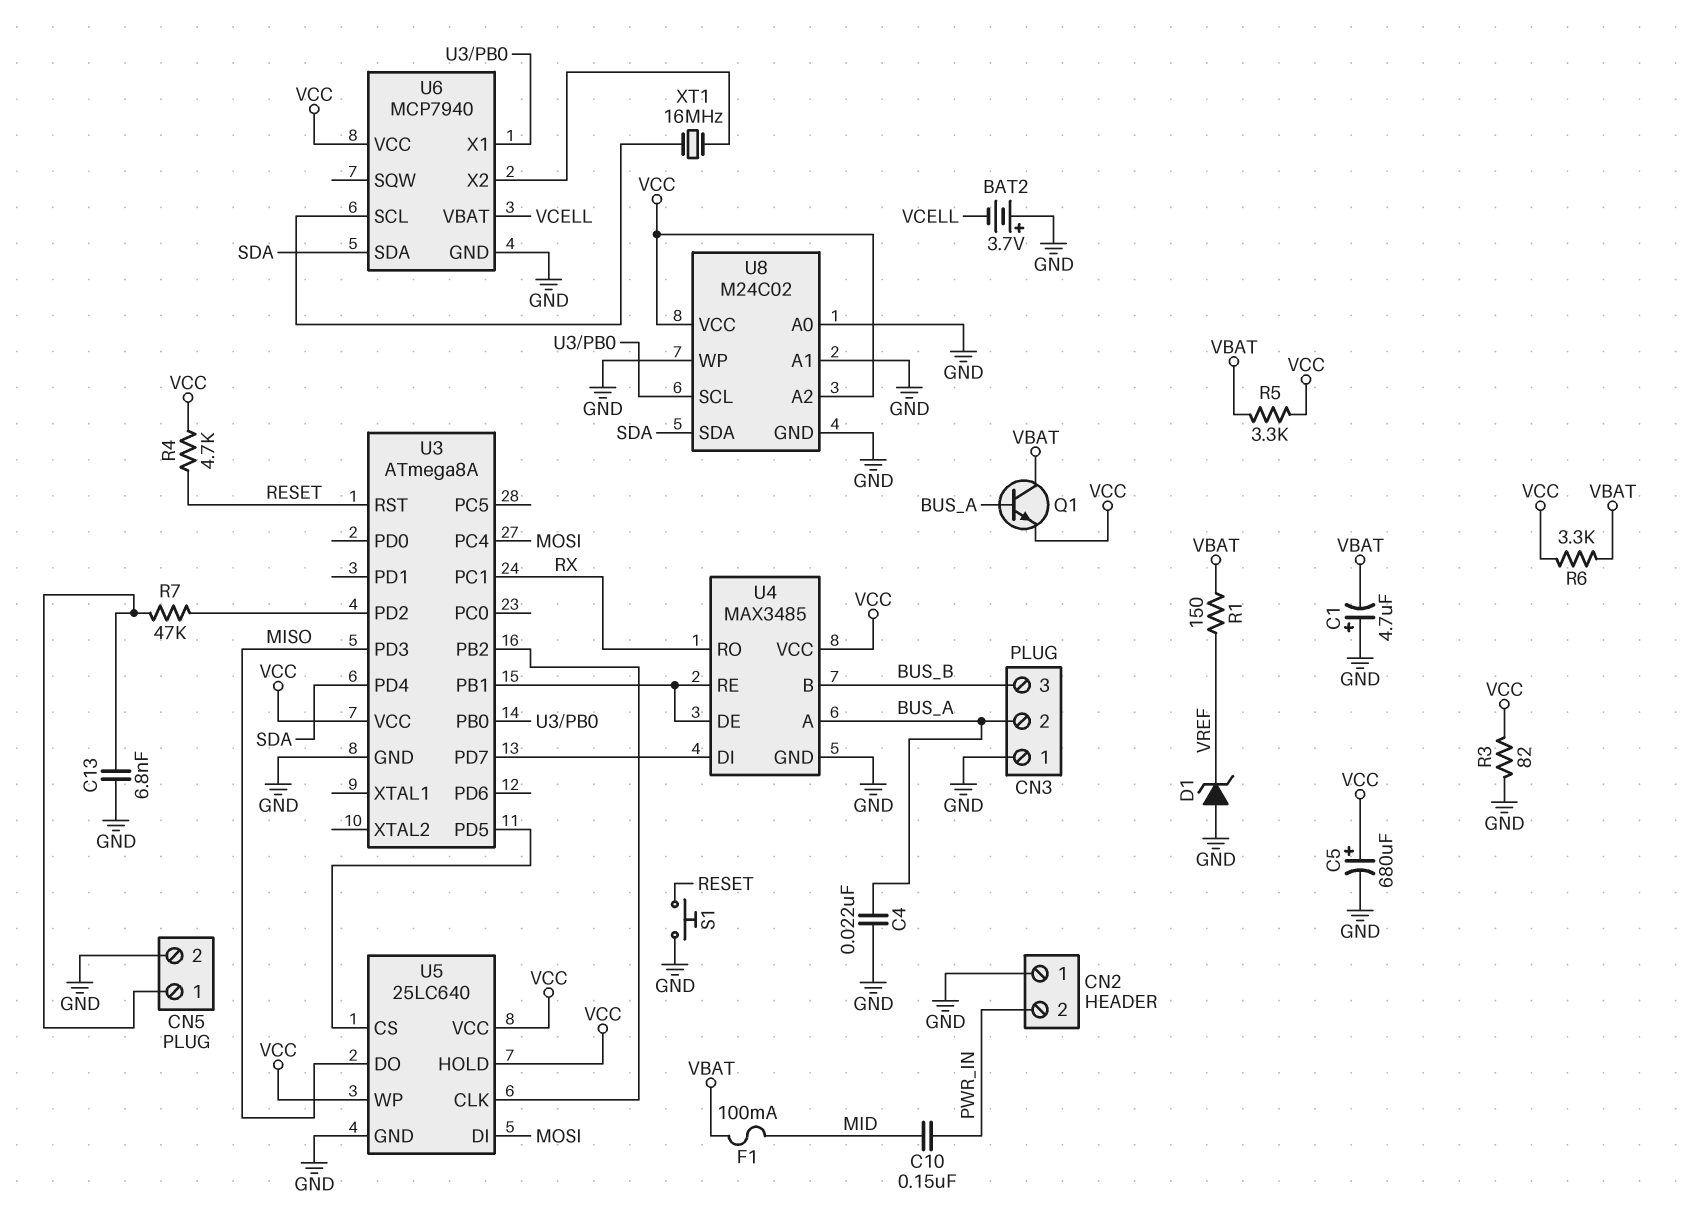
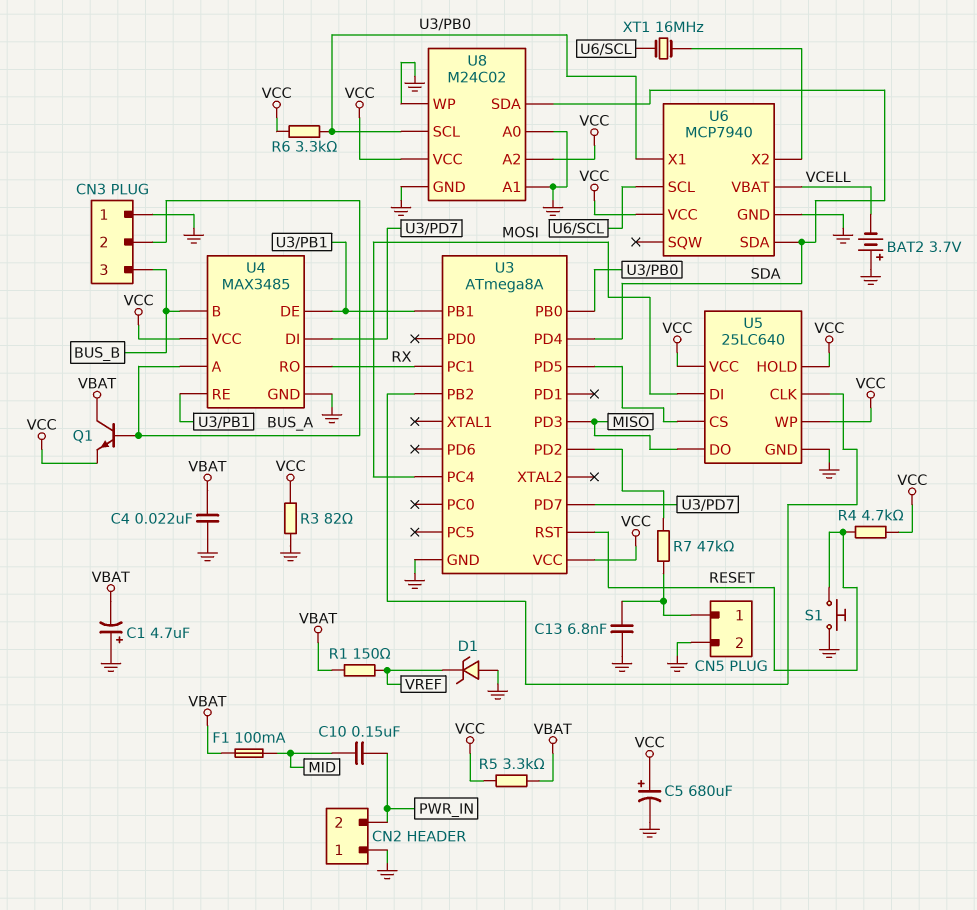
C4: 22nF (BUS_A, GND) -> 22nF (GND, VBAT)
R6: 3.3k (VBAT, VCC) -> 3.3k (U3/PB0, VCC)

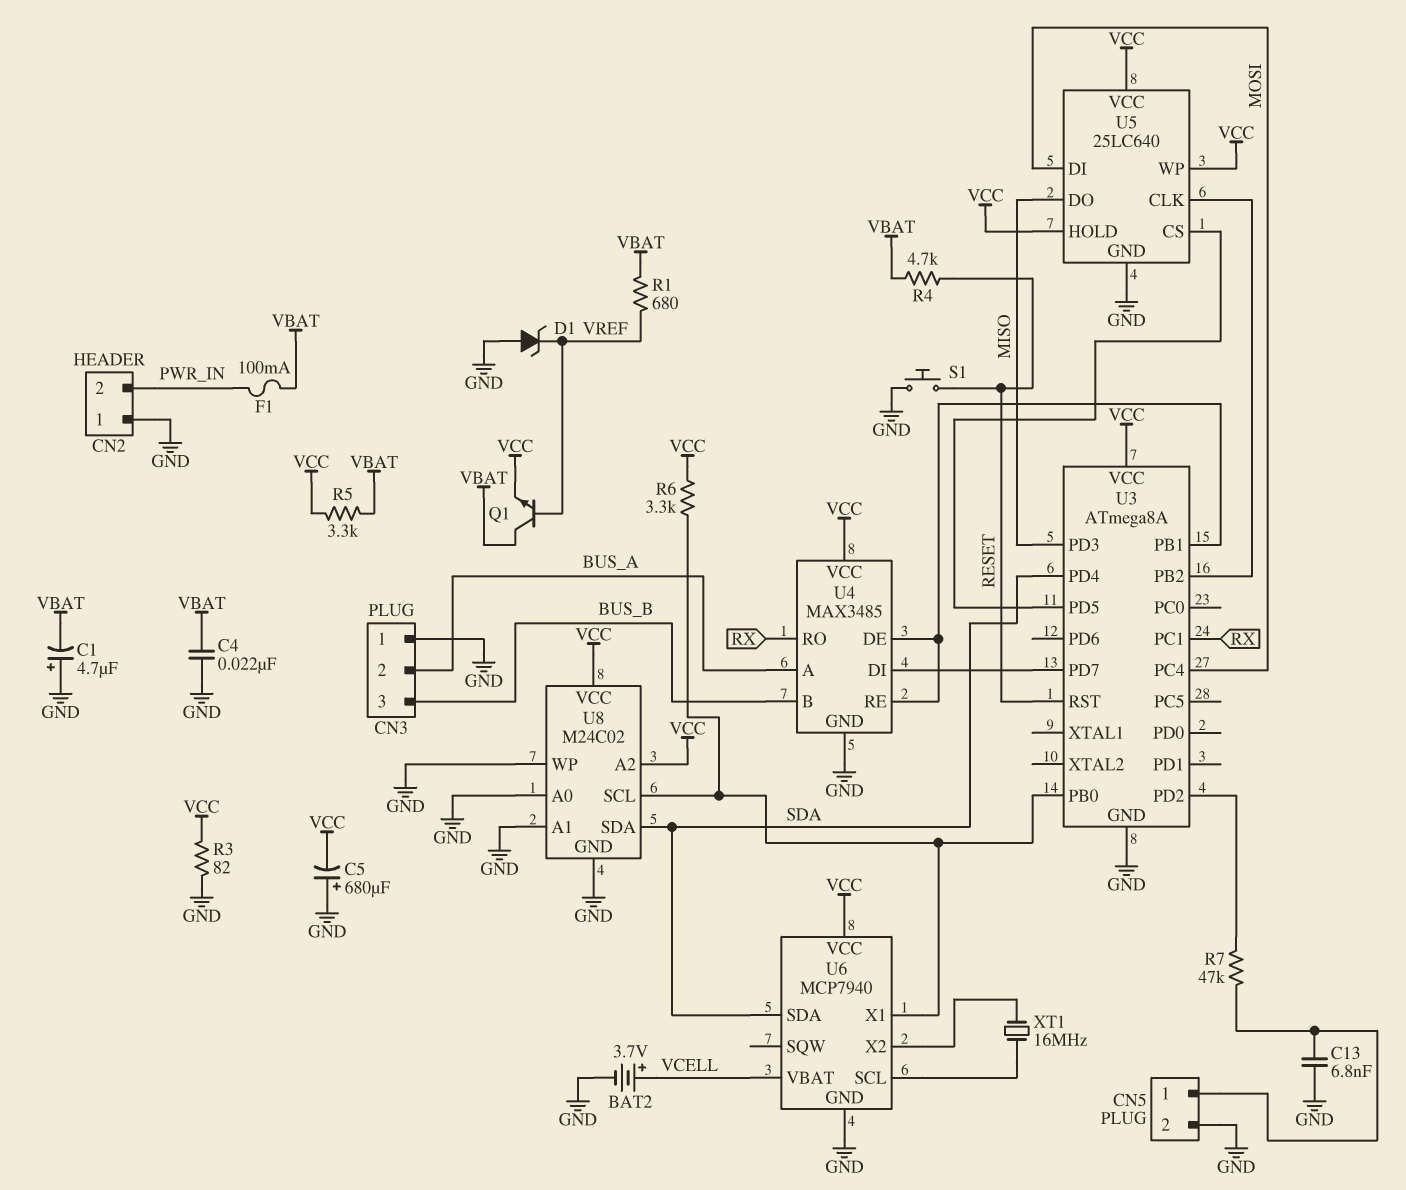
BAT2: 3.7V (plus GND, minus VCELL) -> 3.7V (plus VCELL, minus GND)
C5: 680uF (plus VCC, minus GND) -> 680uF (plus GND, minus VCC)
C10: 150nF (MID, PWR_IN) -> none
F1: 100mA (MID, VBAT) -> 100mA (PWR_IN, VBAT)
Q1: NPN (B BUS_A, C VBAT, E VCC) -> NPN (B VREF, C VBAT, E VCC)
R1: 150 (VBAT, VREF) -> 680 (VBAT, VREF)
R4: 4.7k (RESET, VCC) -> 4.7k (RESET, VBAT)

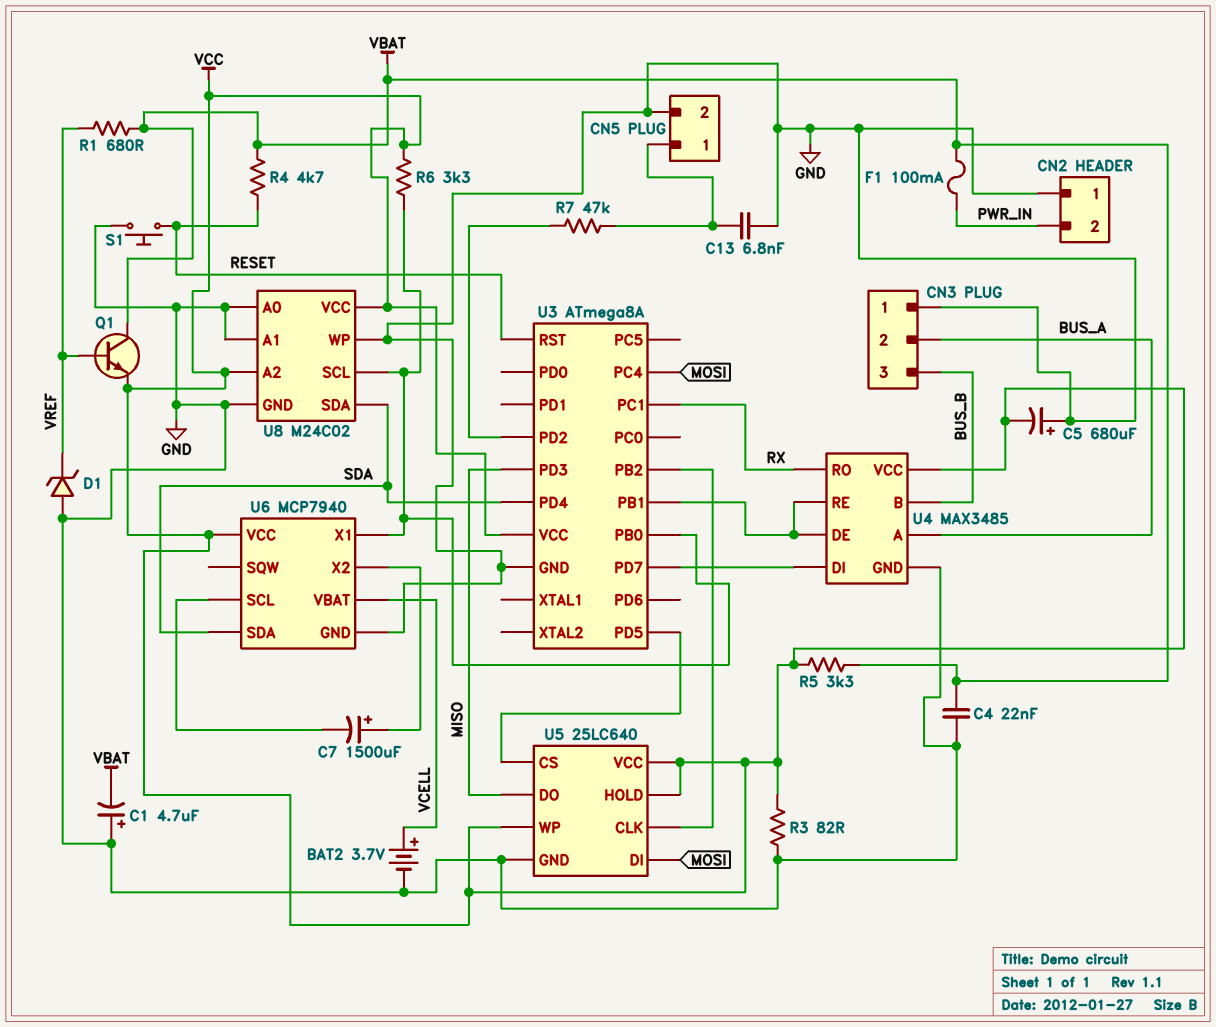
C7: none -> 1500uF (plus U6/X2, minus U6/SCL)
XT1: 16MHz (U6/SCL, U6/X2) -> none

